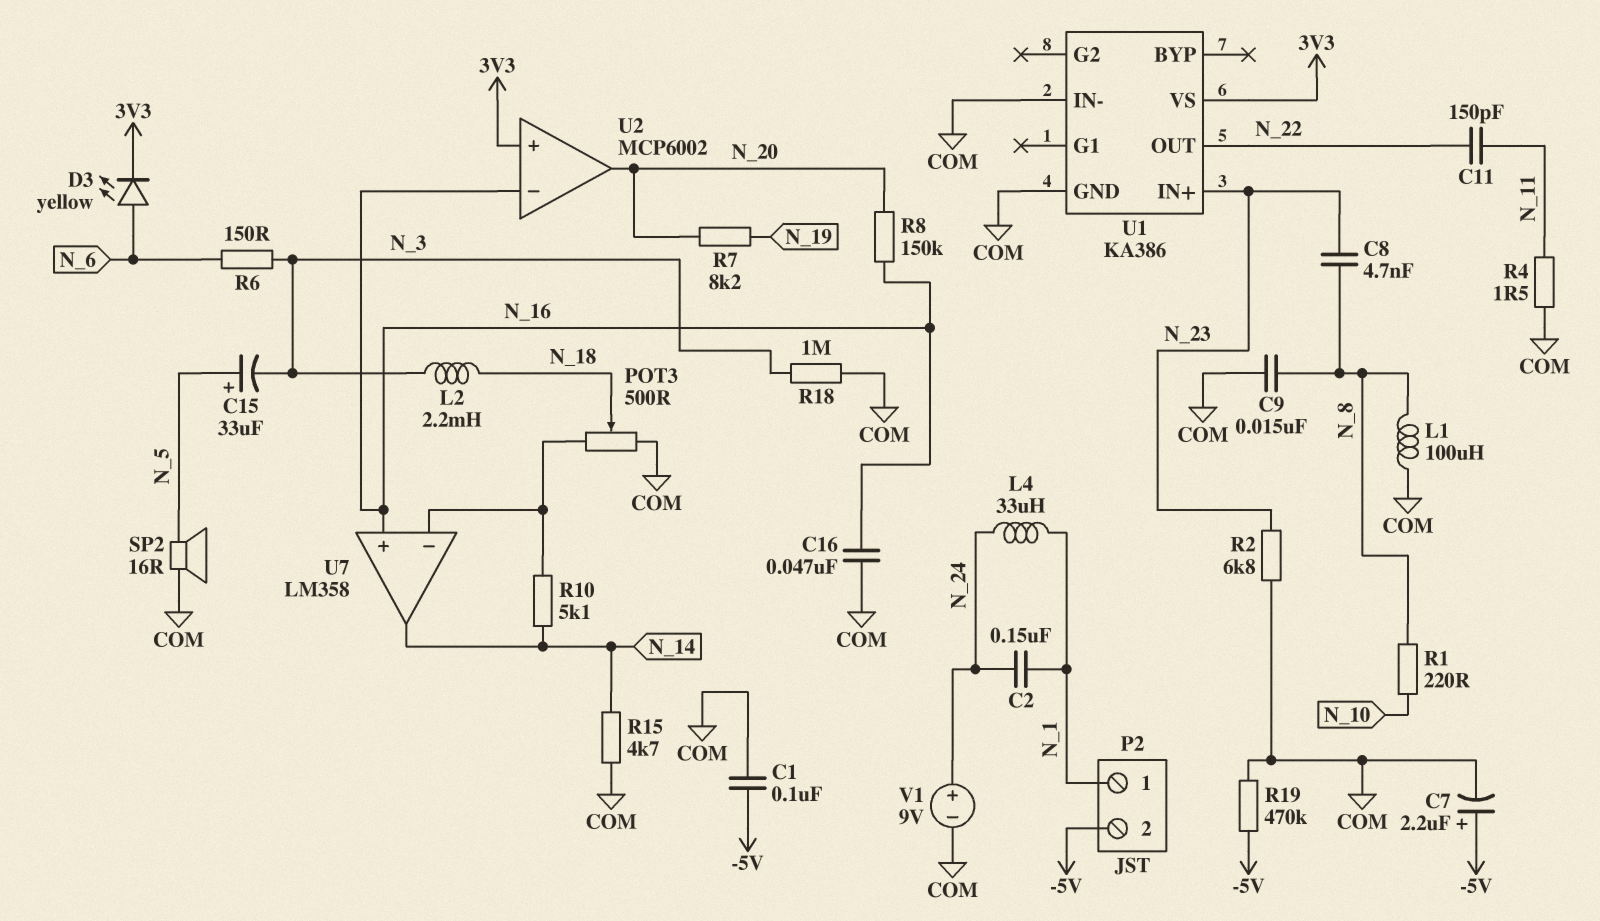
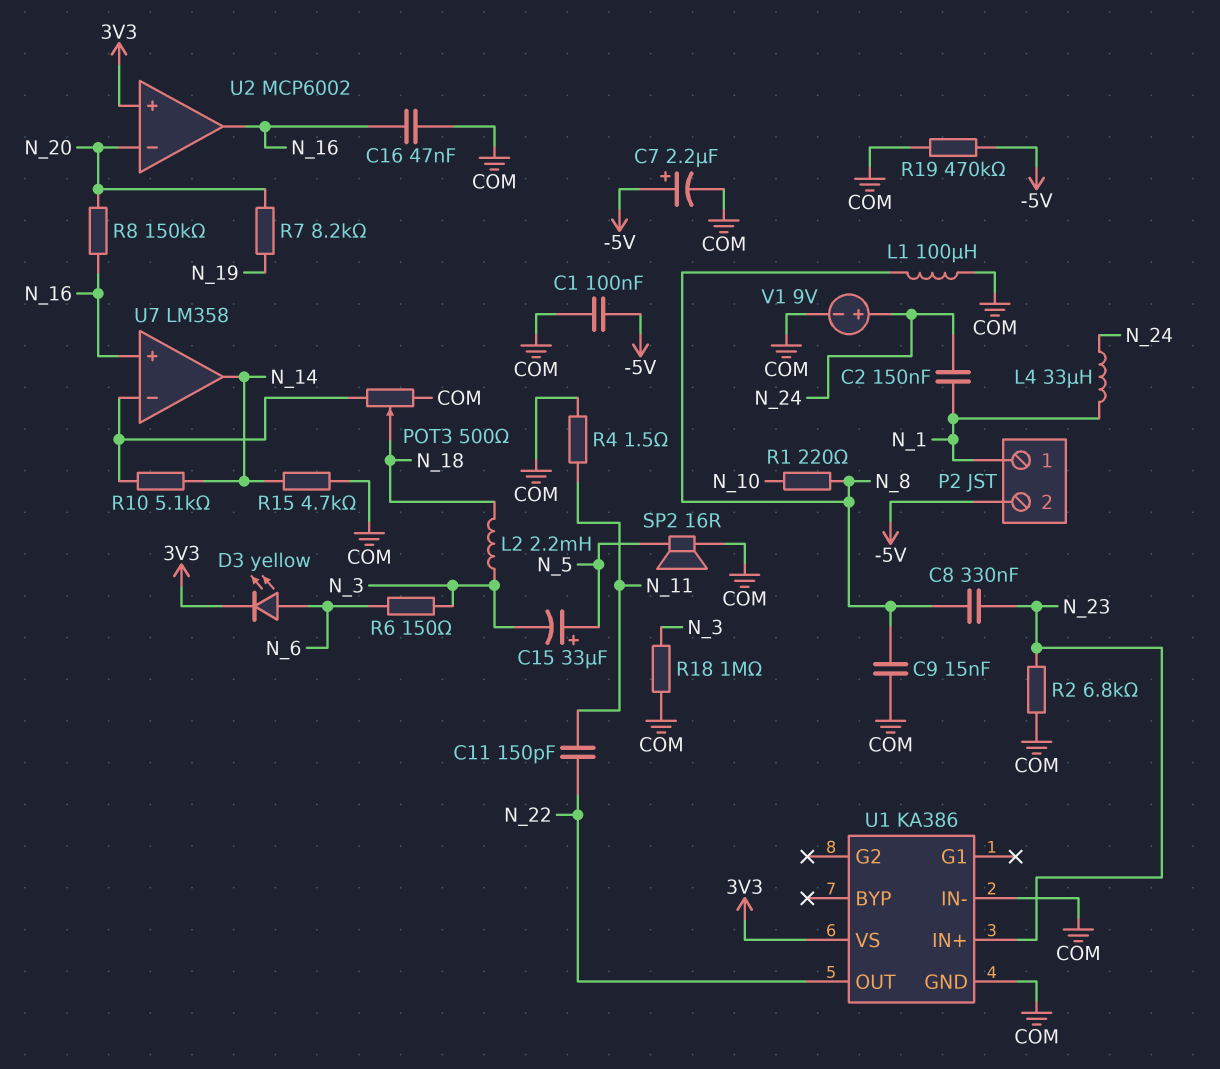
C8: 4.7nF (N_8, N_23) -> 330nF (N_8, N_23)
U2 pin in-: N_16 -> N_20
U2 pin out: N_20 -> N_16

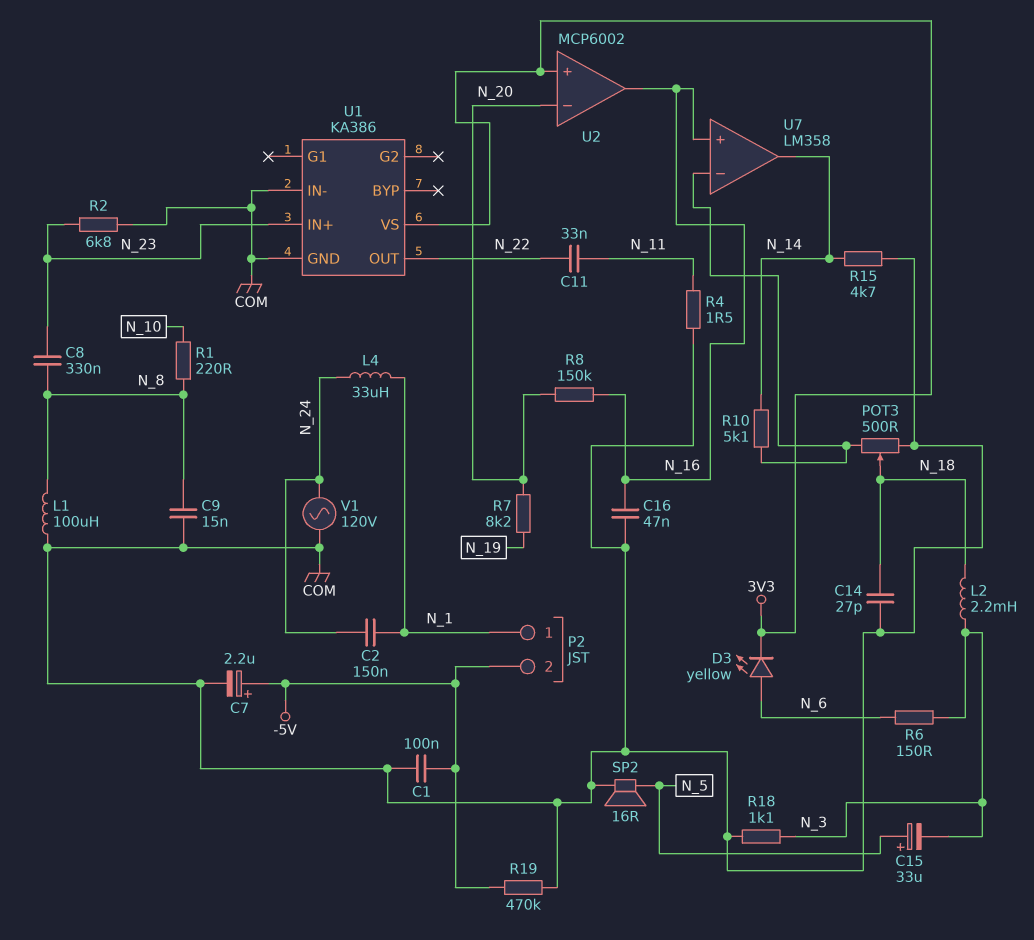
C11: 150pF (N_11, N_22) -> 33nF (N_11, N_22)
C14: none -> 27pF (COM, N_18)
R18: 1M (COM, N_3) -> 1.1k (COM, N_3)
V1: 9V (plus N_24, minus COM) -> AC 120V (COM, N_24)

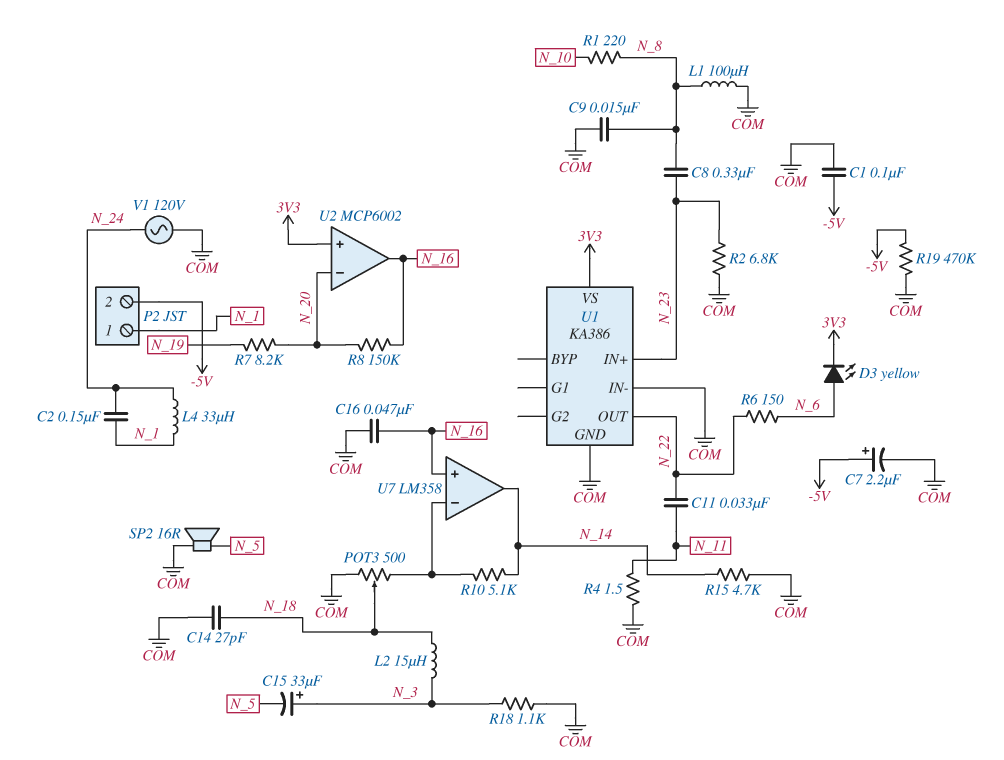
C15: 33uF (plus N_5, minus N_3) -> 33uF (plus N_3, minus N_5)
L2: 2.2mH (N_3, N_18) -> 15uH (N_3, N_18)
R6: 150 (N_3, N_6) -> 150 (N_6, N_22)

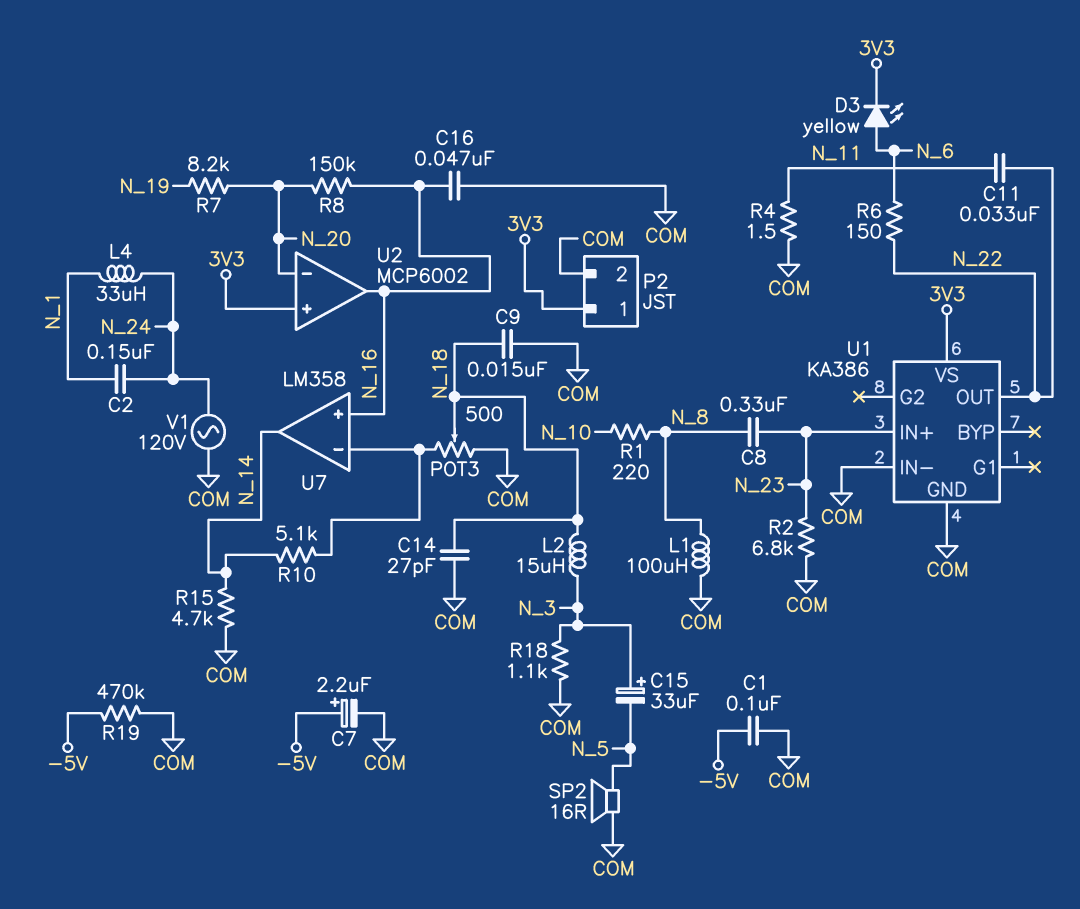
C9: 15nF (COM, N_8) -> 15nF (COM, N_18)
P2 pin 1: N_1 -> 3V3
P2 pin 2: -5V -> COM

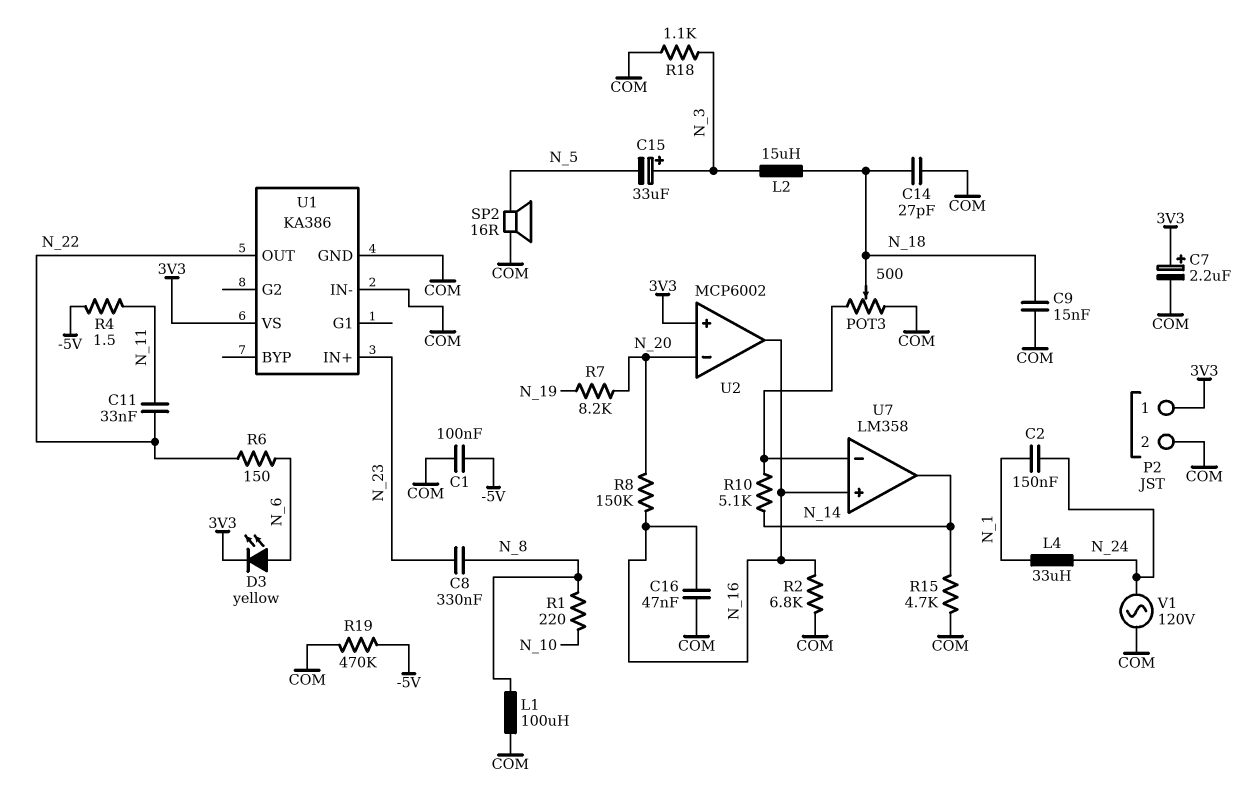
C7: 2.2uF (plus -5V, minus COM) -> 2.2uF (plus 3V3, minus COM)
R2: 6.8k (COM, N_23) -> 6.8k (COM, N_16)
R4: 1.5 (COM, N_11) -> 1.5 (-5V, N_11)

